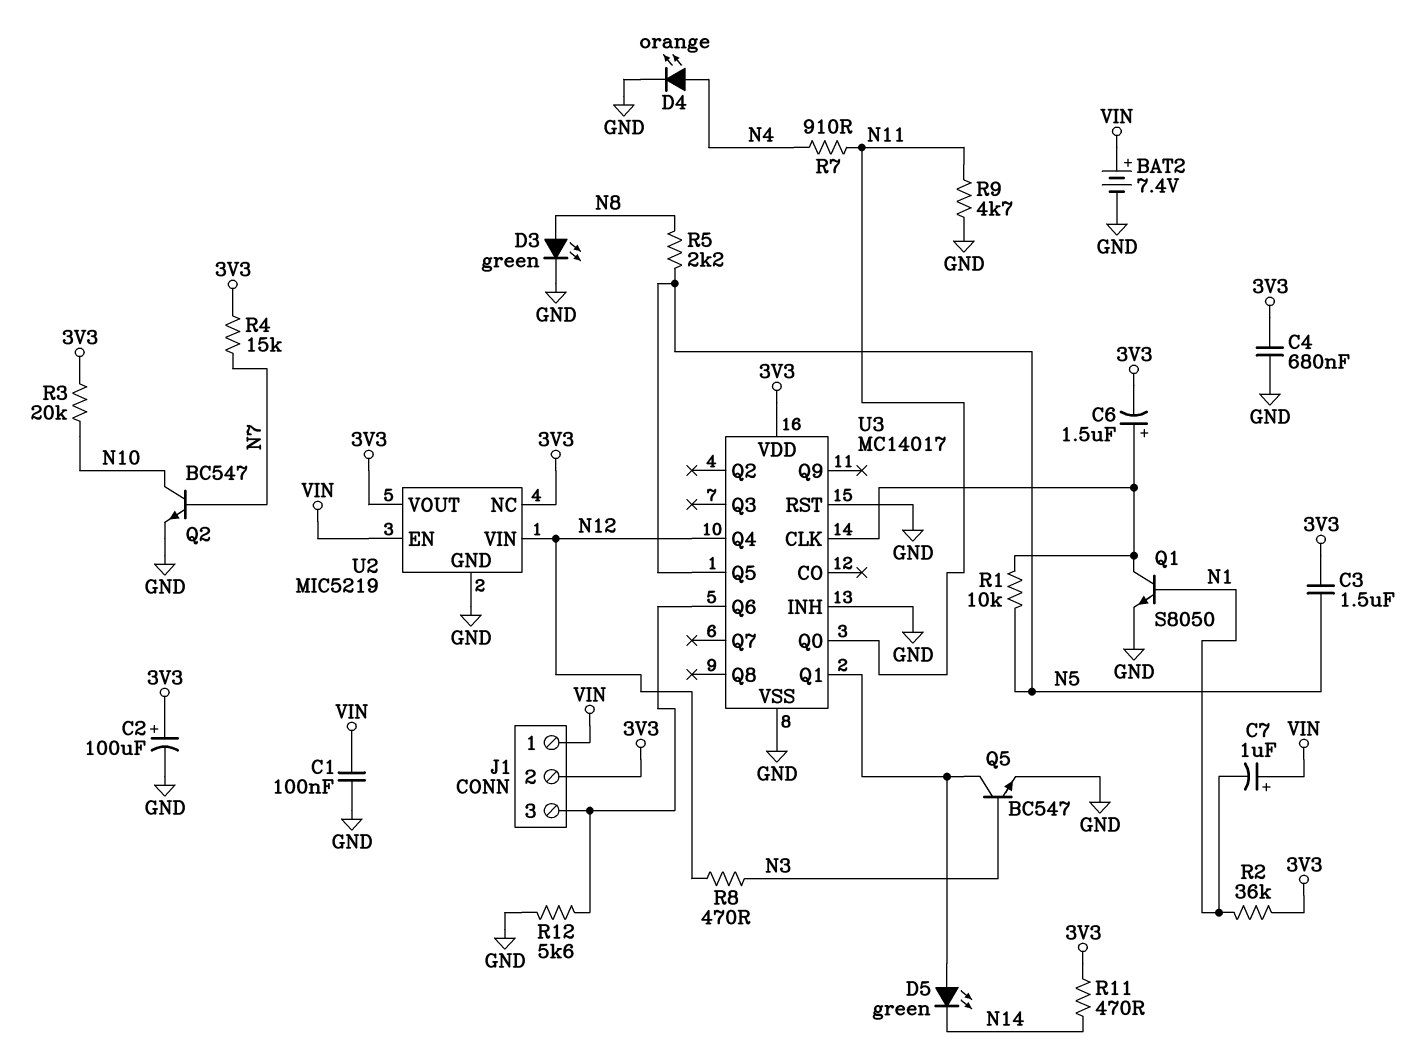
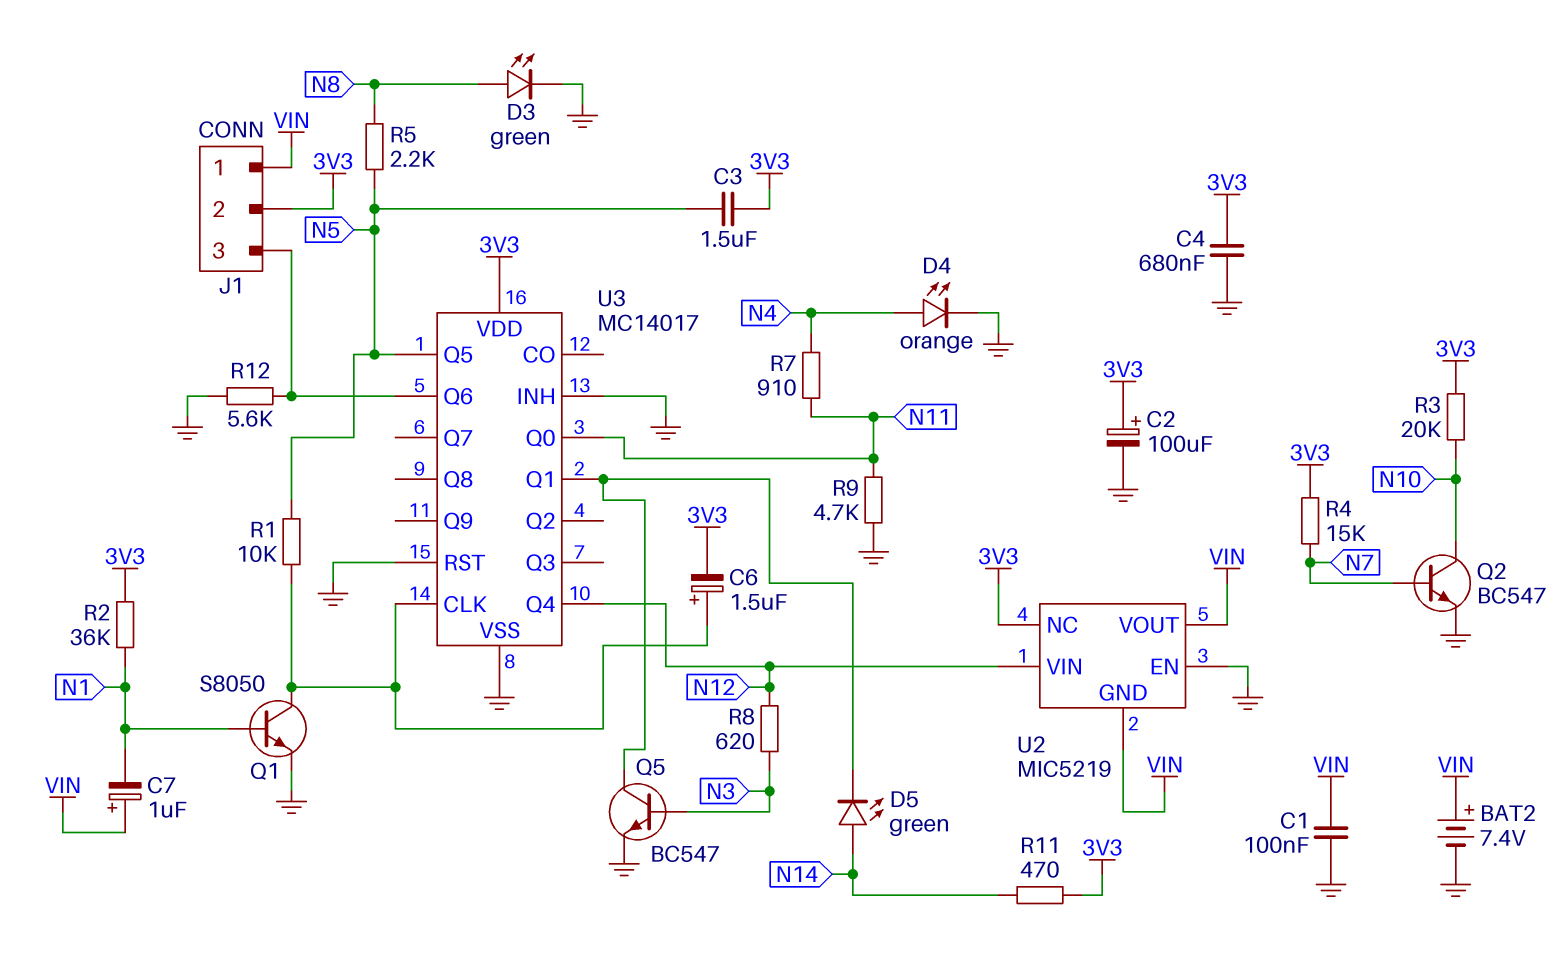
D5: LED green (A U3/Q1, K N14) -> LED green (A N14, K U3/Q1)
R8: 470 (N3, N12) -> 620 (N3, N12)
U2 pin EN: VIN -> GND
U2 pin GND: GND -> VIN
U2 pin VOUT: 3V3 -> VIN

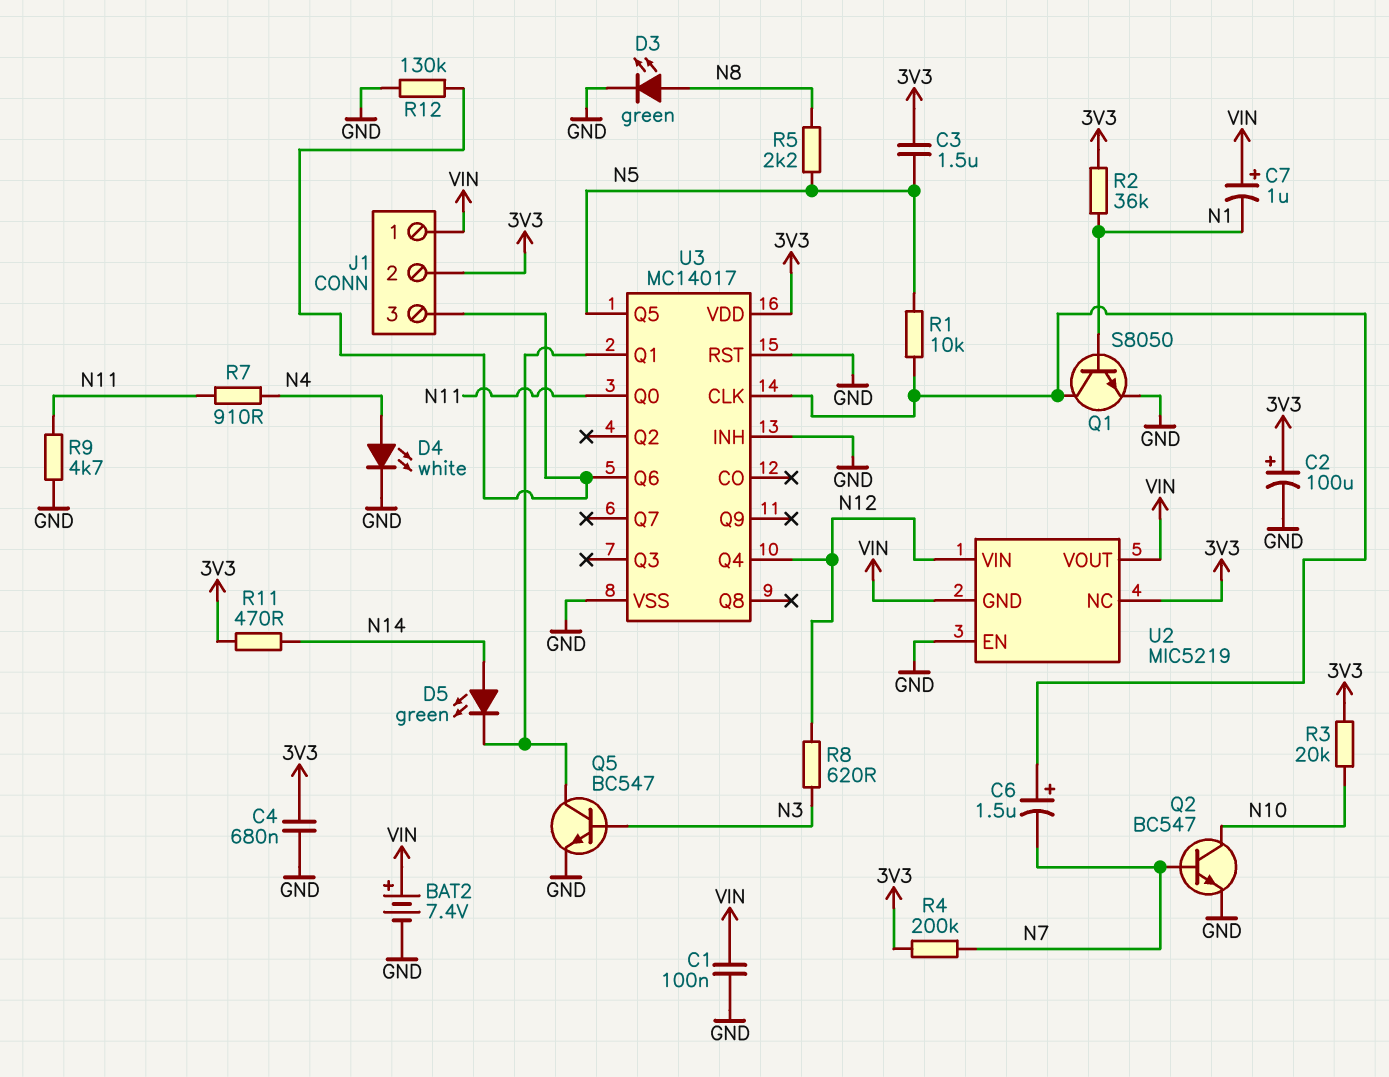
C6: 1.5uF (plus U3/CLK, minus 3V3) -> 1.5uF (plus U3/CLK, minus N7)
D4: LED orange (A N4, K GND) -> LED white (A N4, K GND)
R4: 15k (3V3, N7) -> 200k (3V3, N7)
R12: 5.6k (GND, J1/3) -> 130k (GND, J1/3)

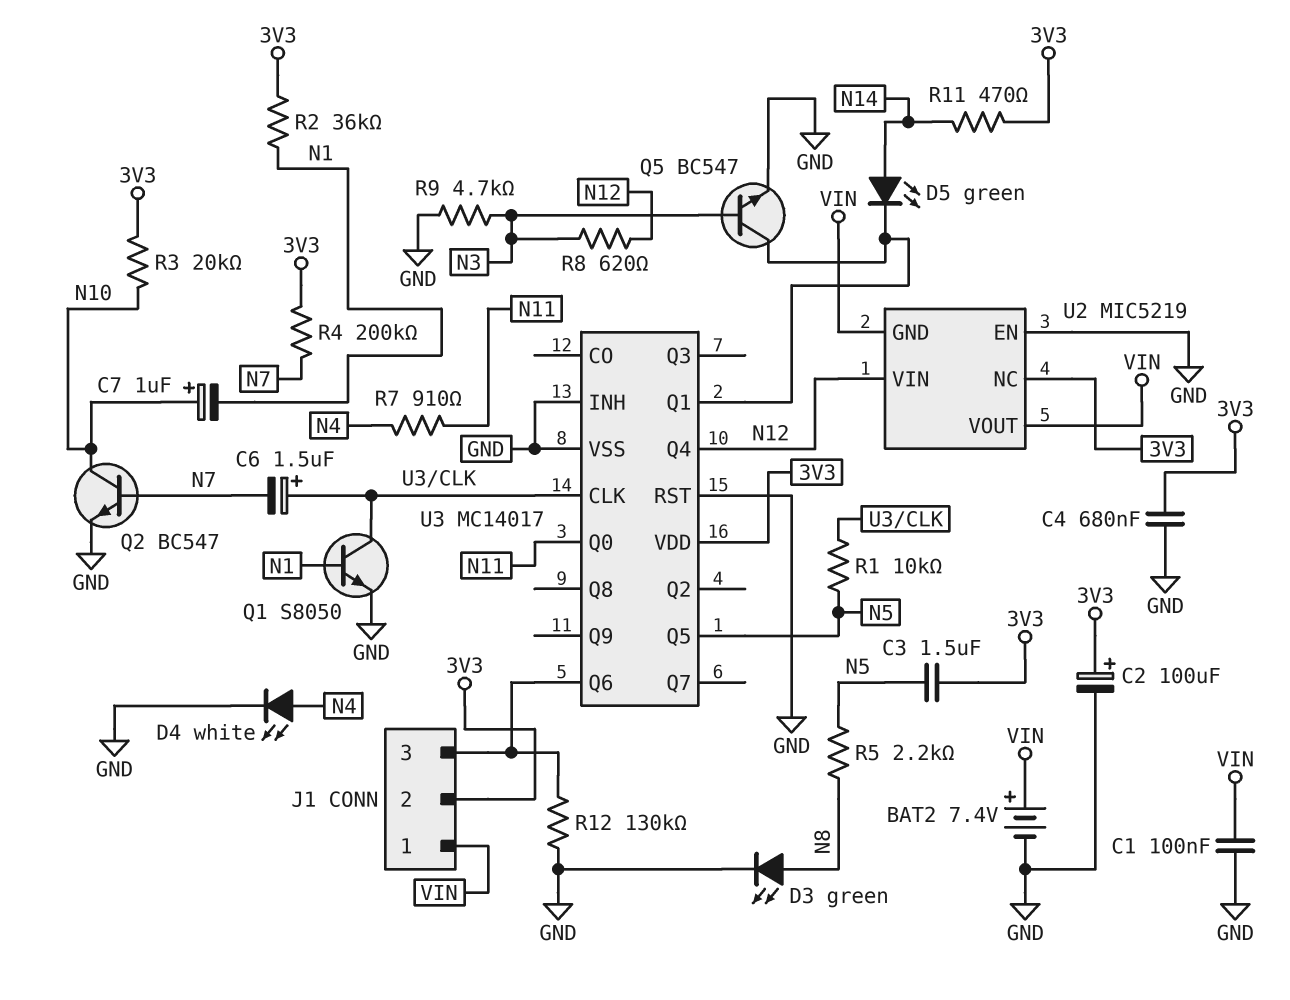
C7: 1uF (plus VIN, minus N1) -> 1uF (plus N10, minus N1)
R9: 4.7k (GND, N11) -> 4.7k (GND, N3)

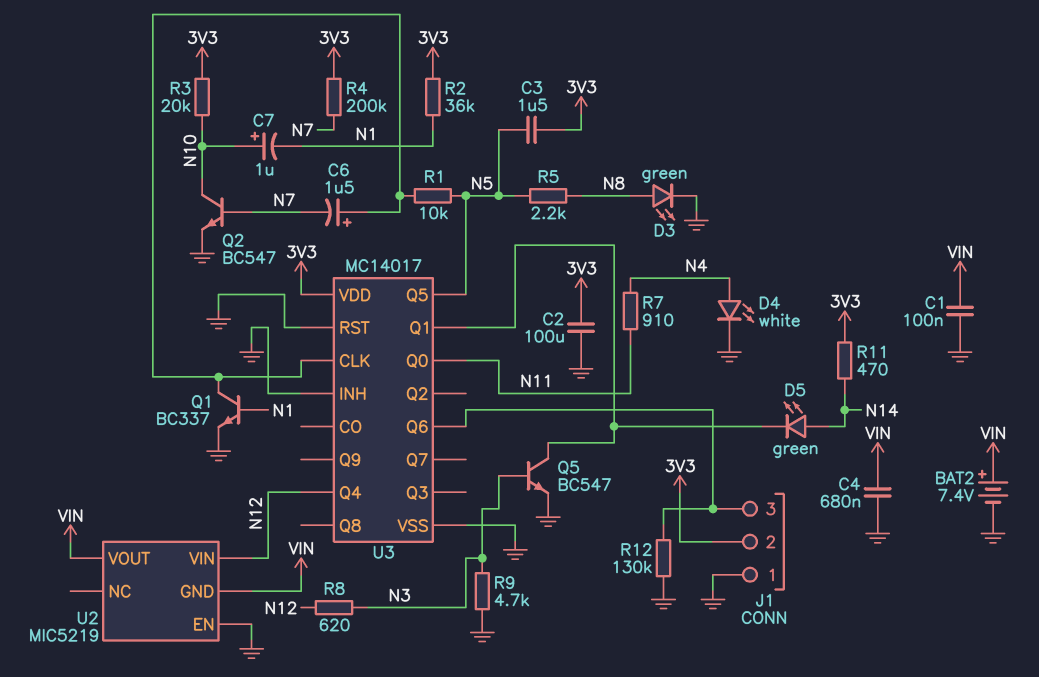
C2: 100uF (plus 3V3, minus GND) -> 100uF (3V3, GND)
C4: 680nF (3V3, GND) -> 680nF (GND, VIN)
J1 pin 1: VIN -> GND
Q1: NPN S8050 (B N1, C U3/CLK, E GND) -> NPN BC337 (B N1, C U3/CLK, E GND)
U2 pin NC: 3V3 -> none

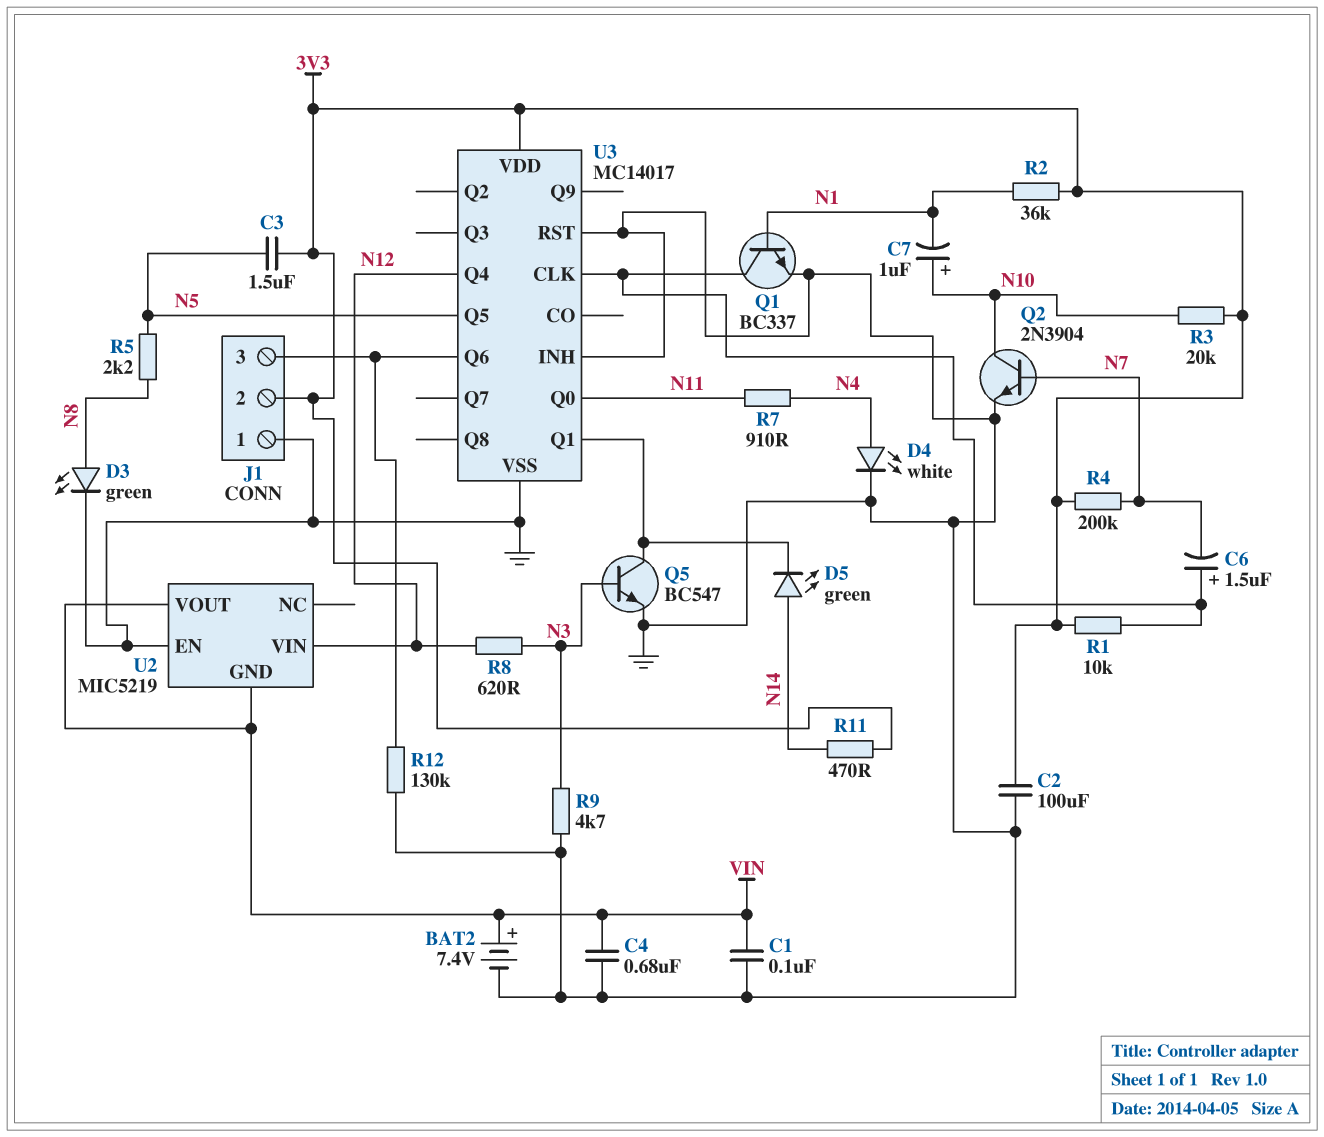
Q2: NPN BC547 (B N7, C N10, E GND) -> NPN 2N3904 (B N7, C N10, E GND)
R1: 10k (N5, U3/CLK) -> 10k (3V3, U3/CLK)

